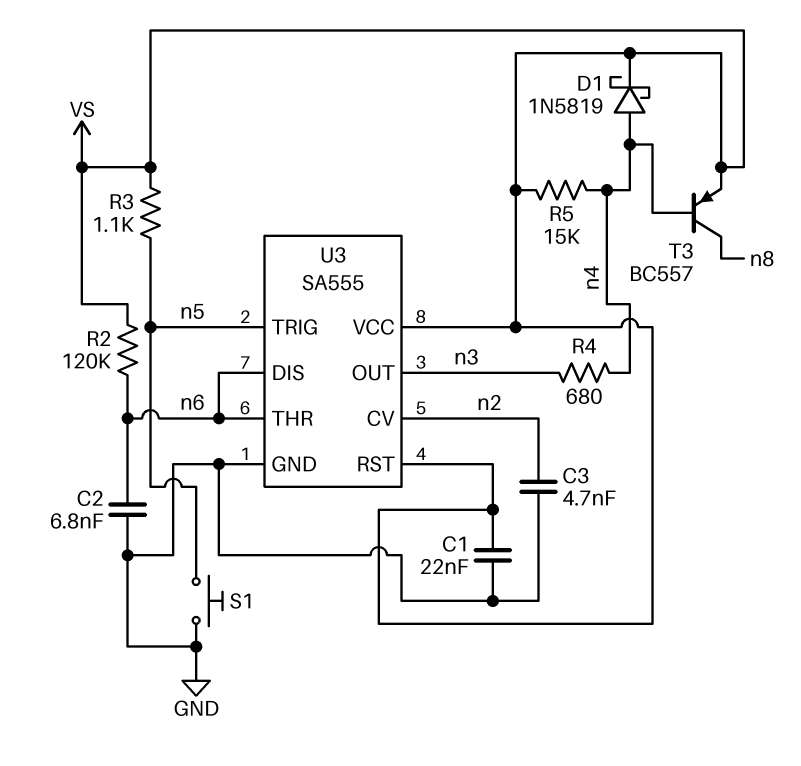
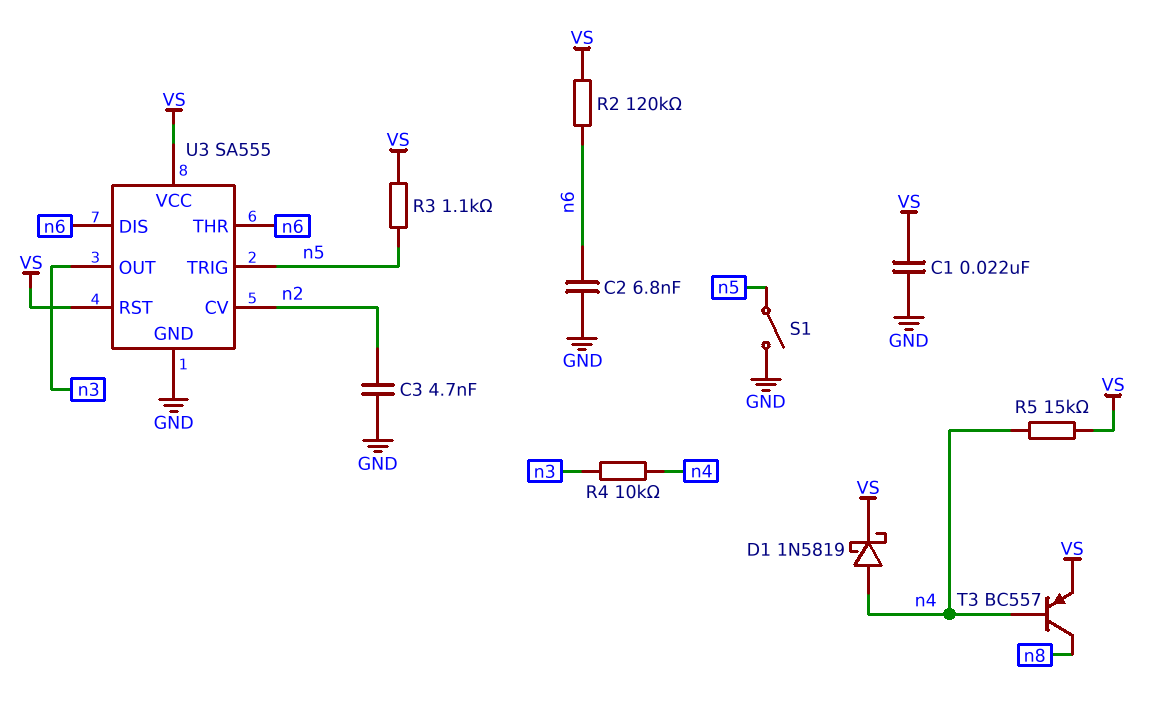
R4: 680 (n3, n4) -> 10k (n3, n4)
S1: button (GND, n5) -> switch (GND, n5)

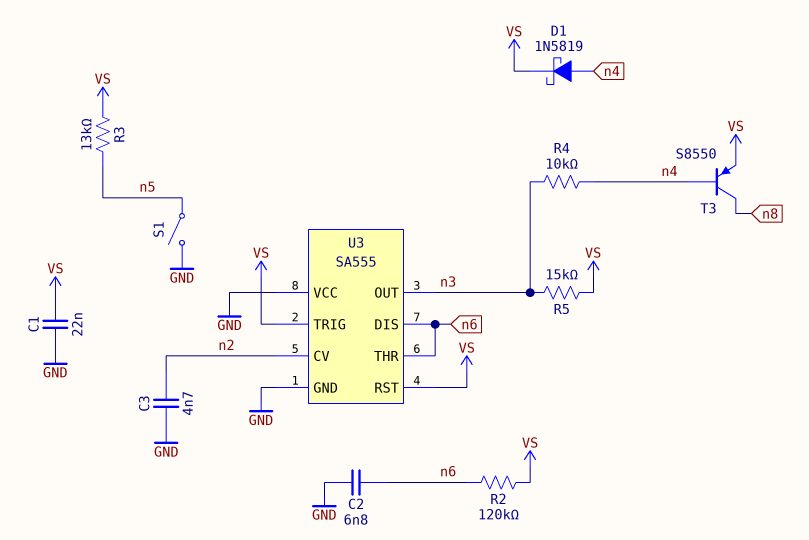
R3: 1.1k (VS, n5) -> 13k (VS, n5)
R5: 15k (VS, n4) -> 15k (VS, n3)
T3: PNP BC557 (B n4, C n8, E VS) -> PNP S8550 (B n4, C n8, E VS)
U3 pin TRIG: n5 -> VS
U3 pin VCC: VS -> GND

